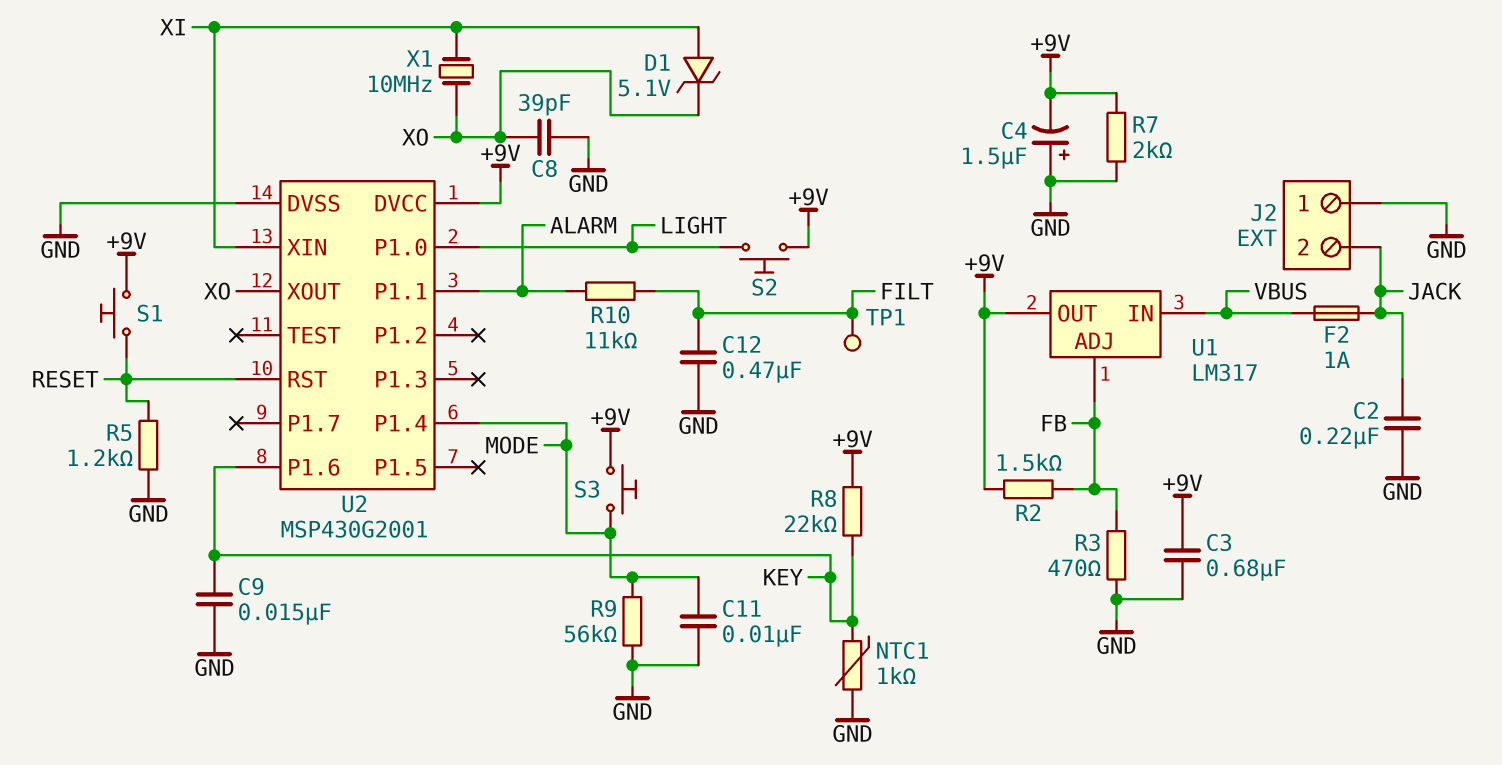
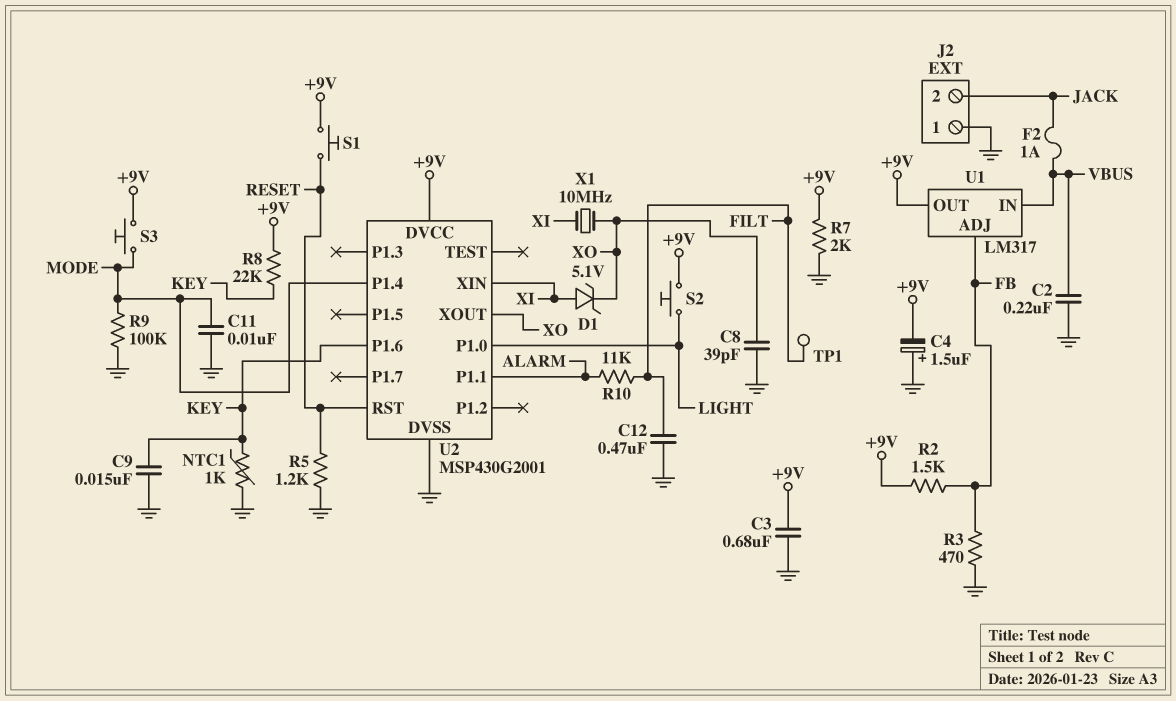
C2: 220nF (GND, JACK) -> 220nF (GND, VBUS)
R9: 56k (GND, MODE) -> 100k (GND, MODE)

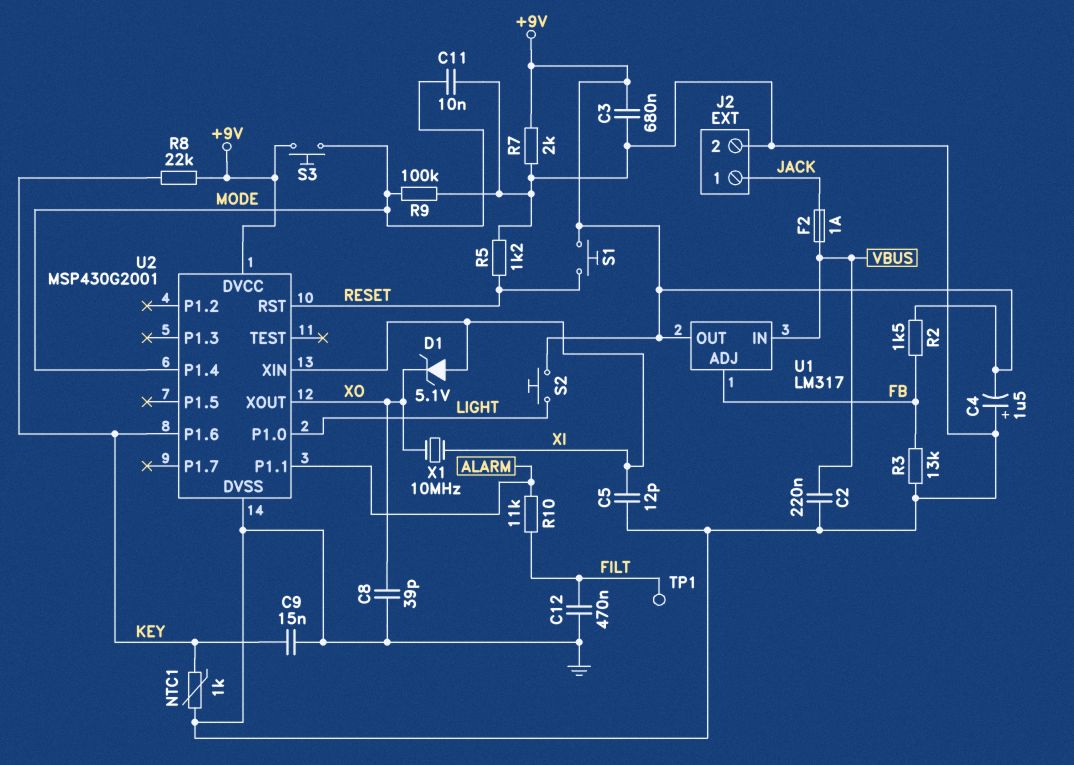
C5: none -> 12pF (GND, XI)
J2 pin 1: GND -> JACK
J2 pin 2: JACK -> GND
R3: 470 (FB, GND) -> 13k (FB, GND)

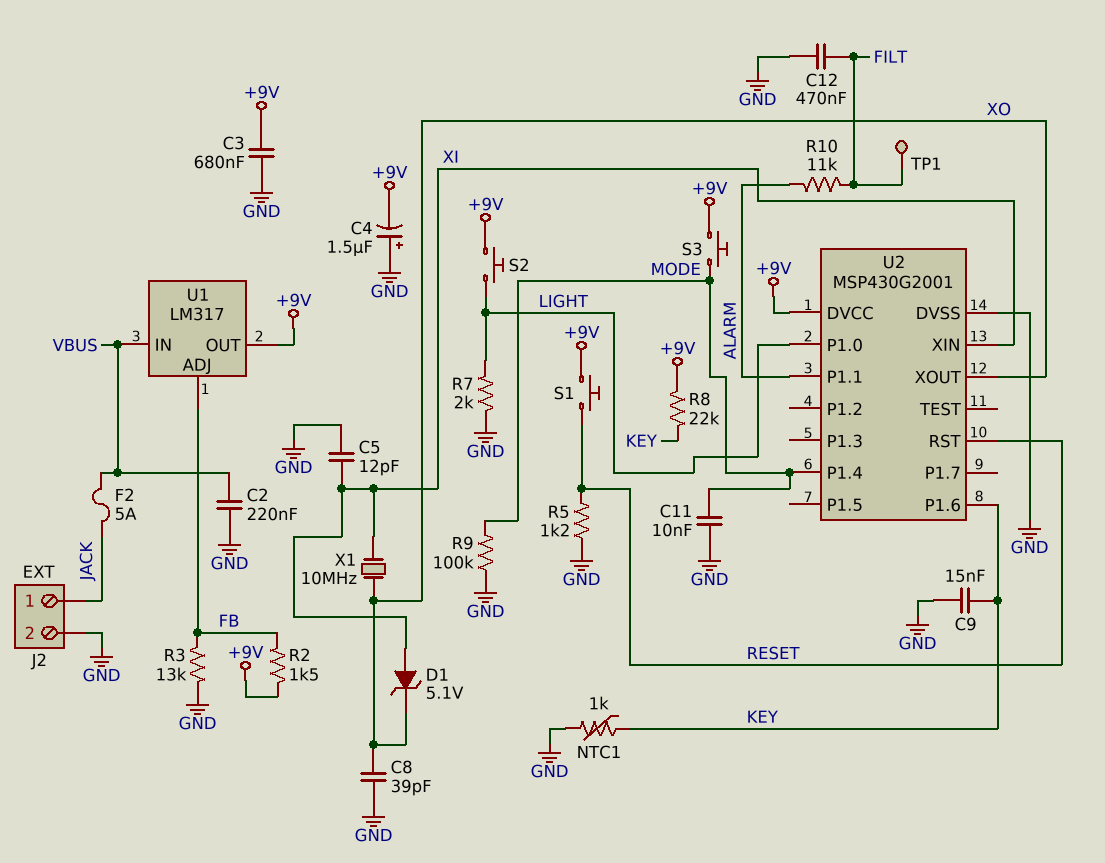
F2: 1A (JACK, VBUS) -> 5A (JACK, VBUS)
R7: 2k (+9V, GND) -> 2k (GND, LIGHT)

